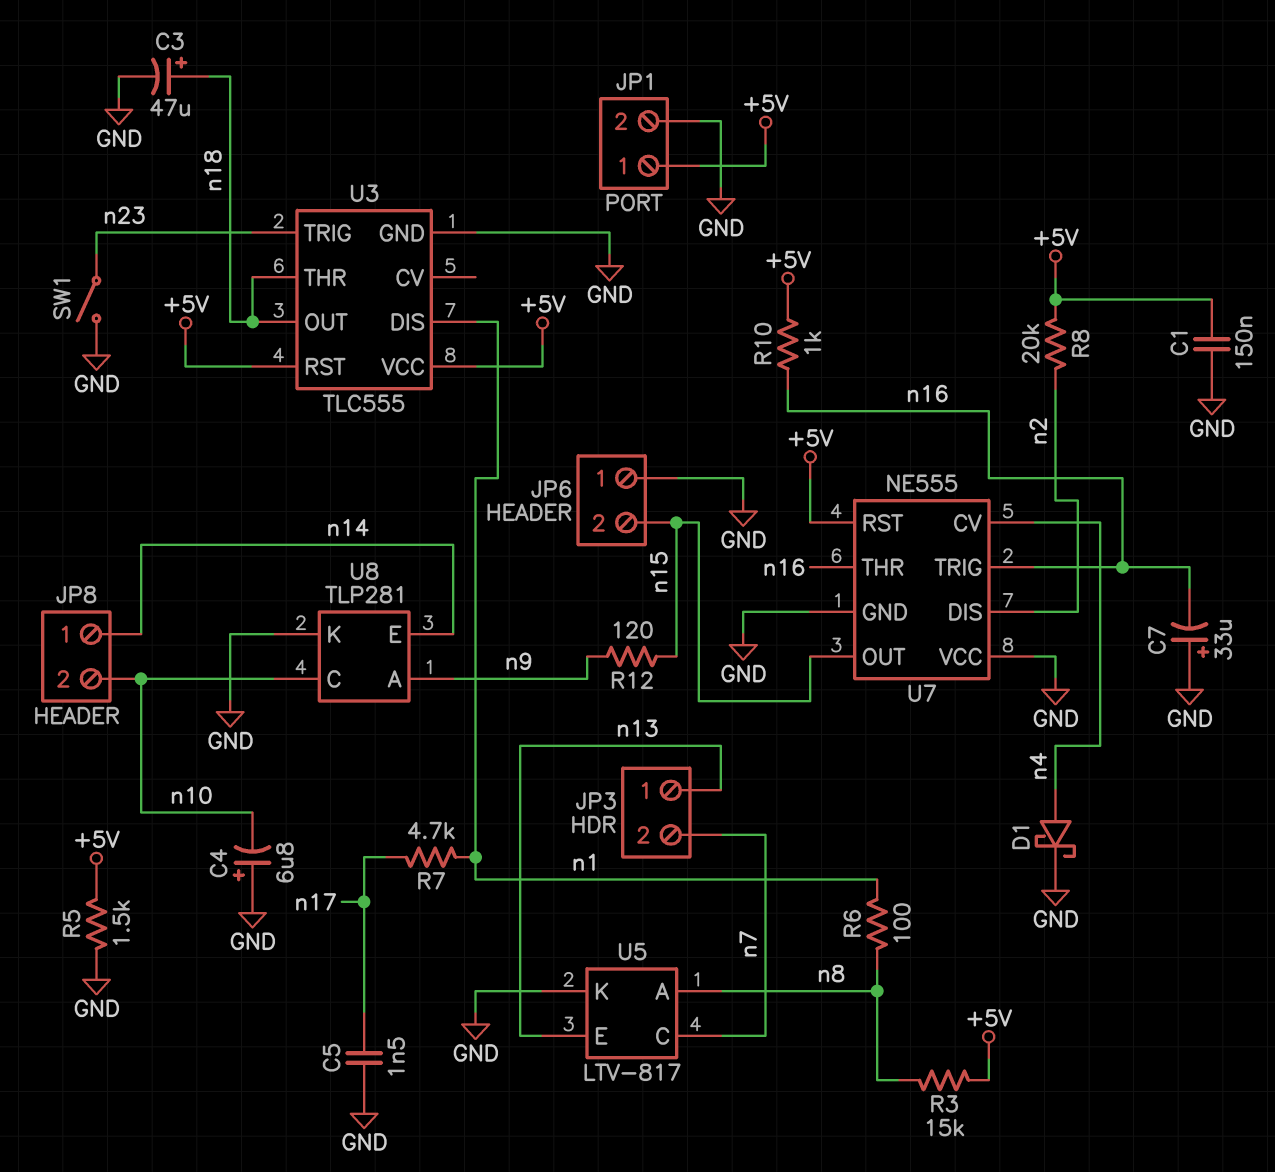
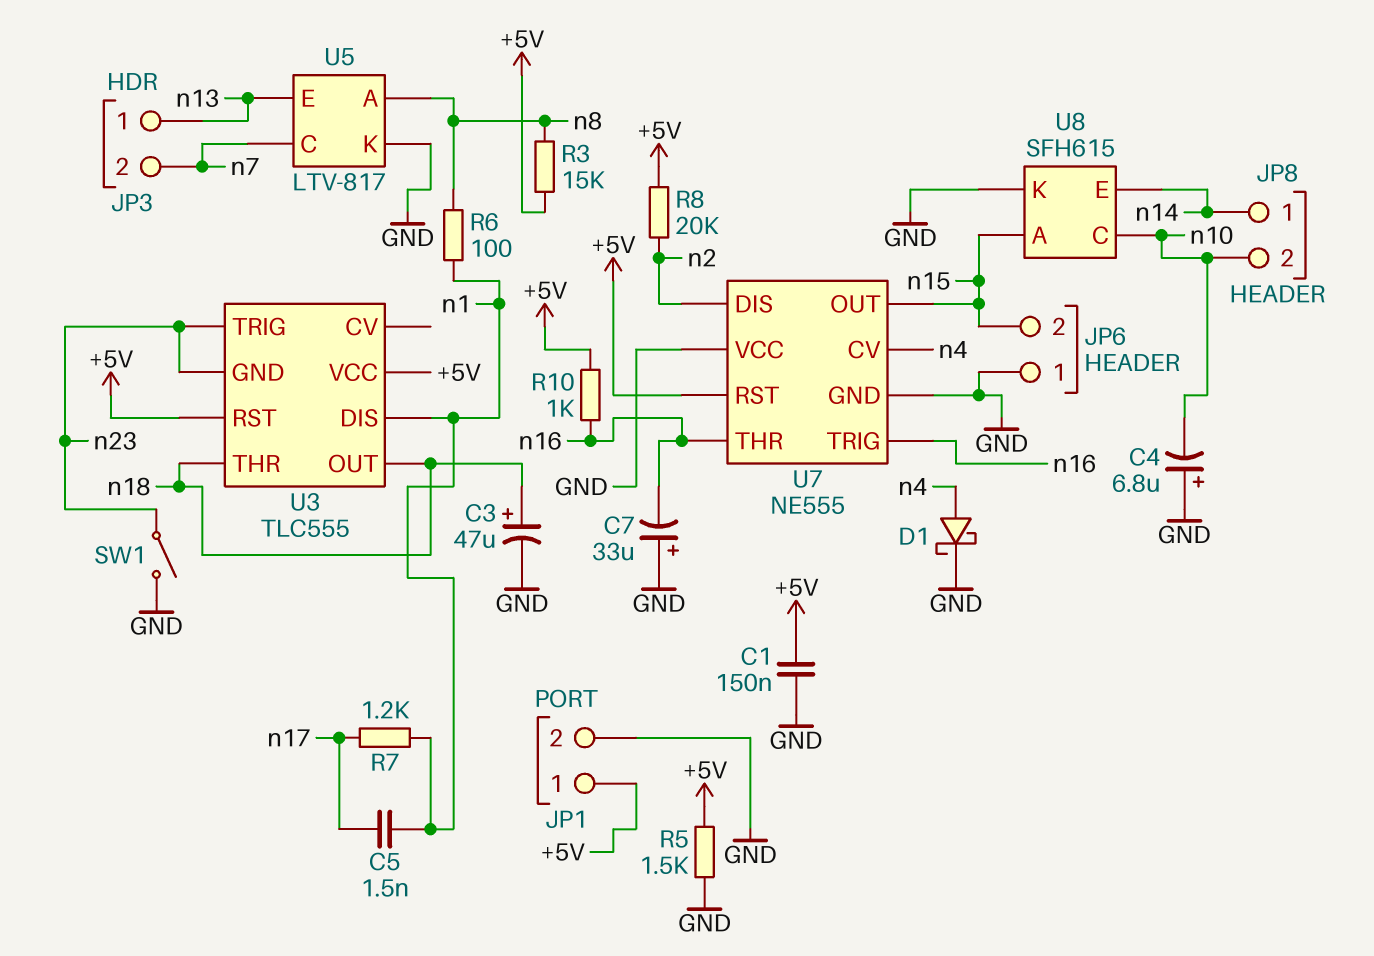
C5: 1.5nF (GND, n17) -> 1.5nF (n1, n17)
R7: 4.7k (n1, n17) -> 1.2k (n1, n17)
R12: 120 (n9, n15) -> none
U3 pin GND: GND -> n23
U8: TLP281 -> SFH615
U8 pin A: n9 -> n15

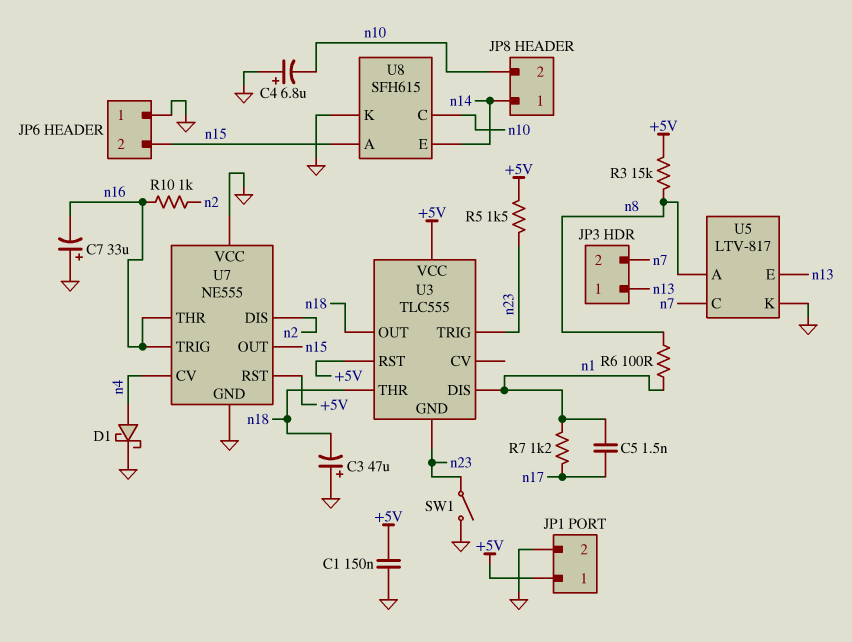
C3: 47uF (plus n18, minus GND) -> 47uF (plus GND, minus n18)
R5: 1.5k (+5V, GND) -> 1.5k (+5V, n23)
R8: 20k (+5V, n2) -> none
R10: 1k (+5V, n16) -> 1k (n2, n16)

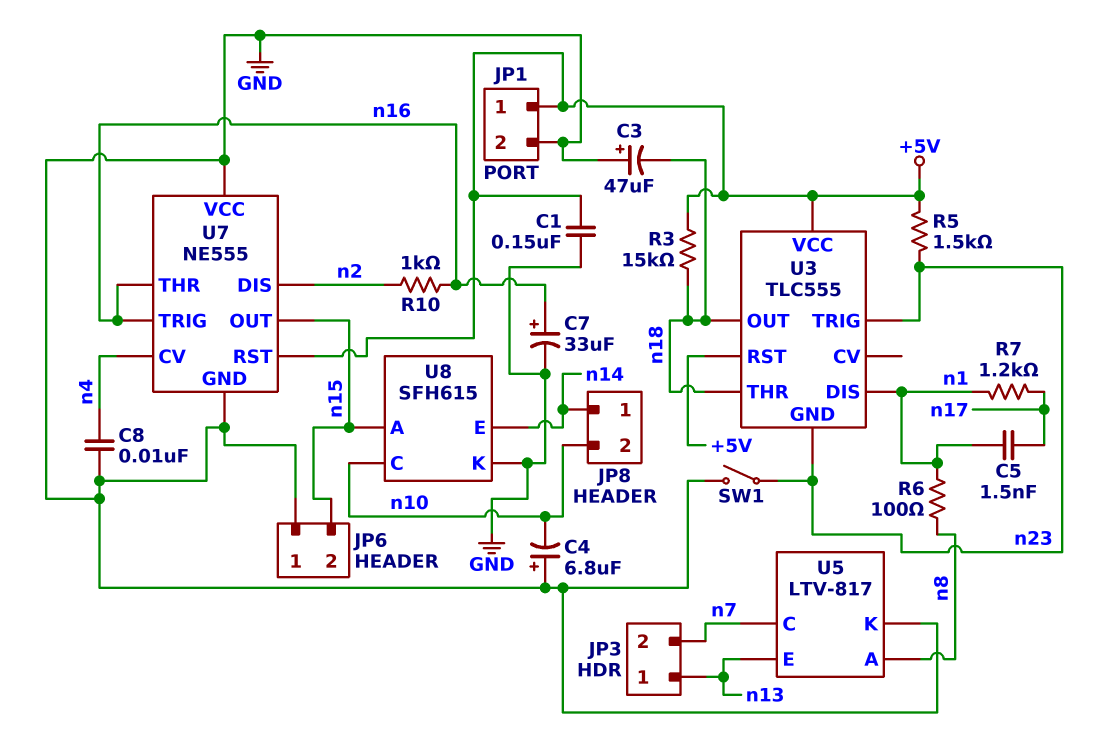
C7: 33uF (plus GND, minus n16) -> 33uF (plus n16, minus GND)
C8: none -> 10nF (GND, n4)
D1: schottky (A n4, K GND) -> none
R3: 15k (+5V, n8) -> 15k (+5V, n18)

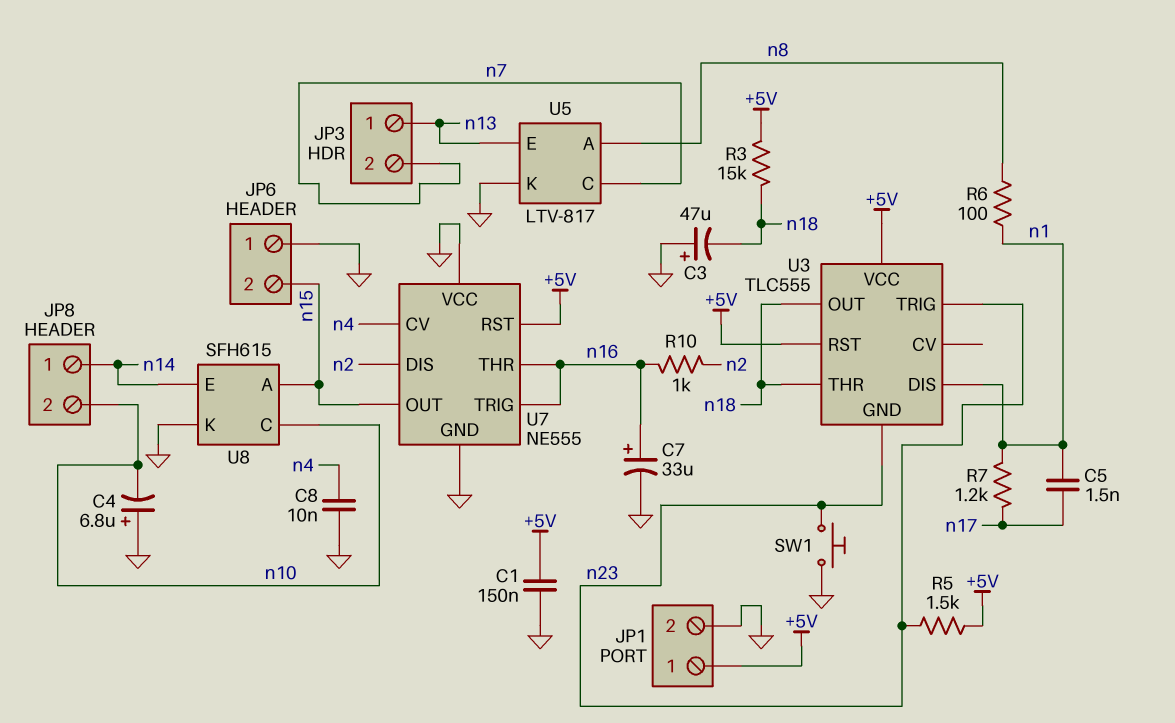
SW1: switch (GND, n23) -> button (GND, n23)

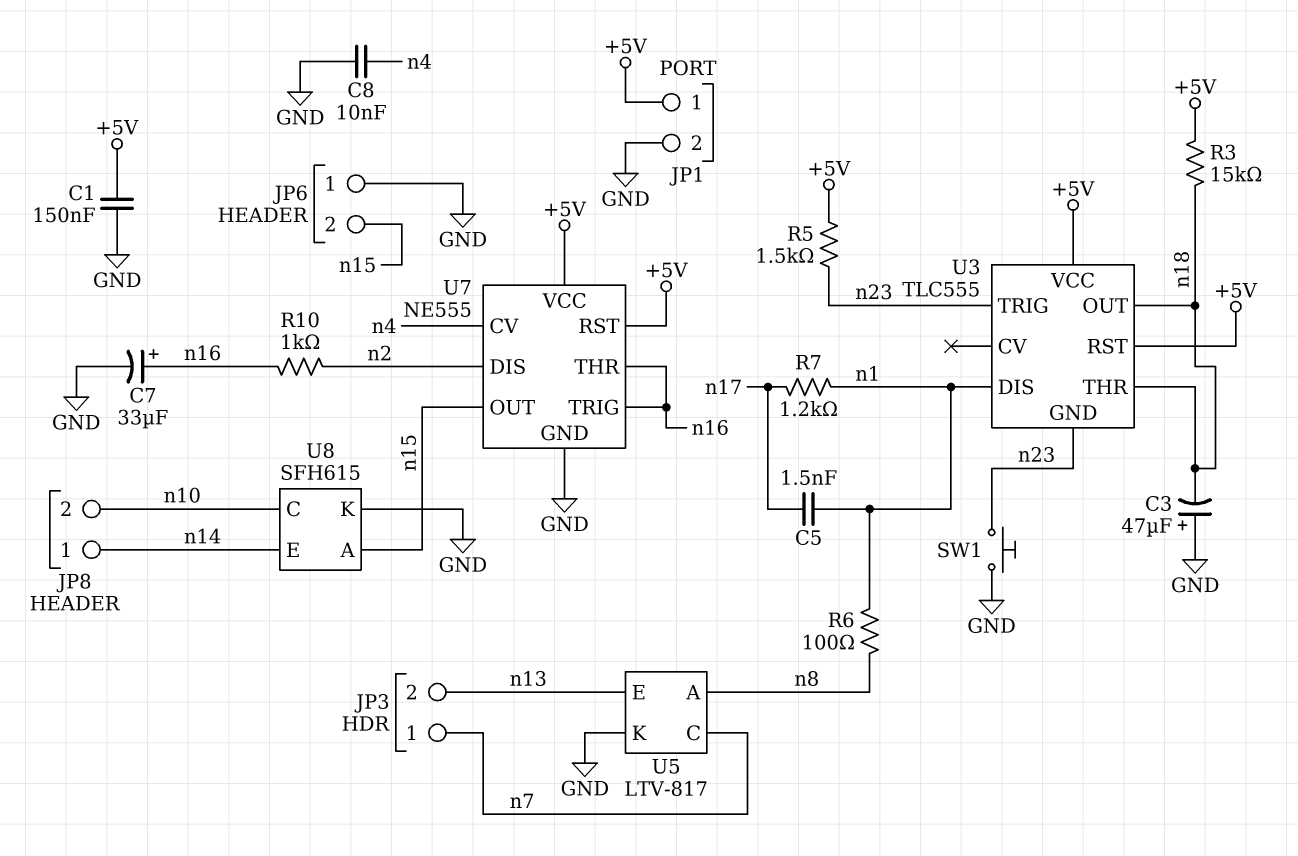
C4: 6.8uF (plus GND, minus n10) -> none
JP3 pin 1: n13 -> n7
JP3 pin 2: n7 -> n13
U7 pin VCC: GND -> +5V

